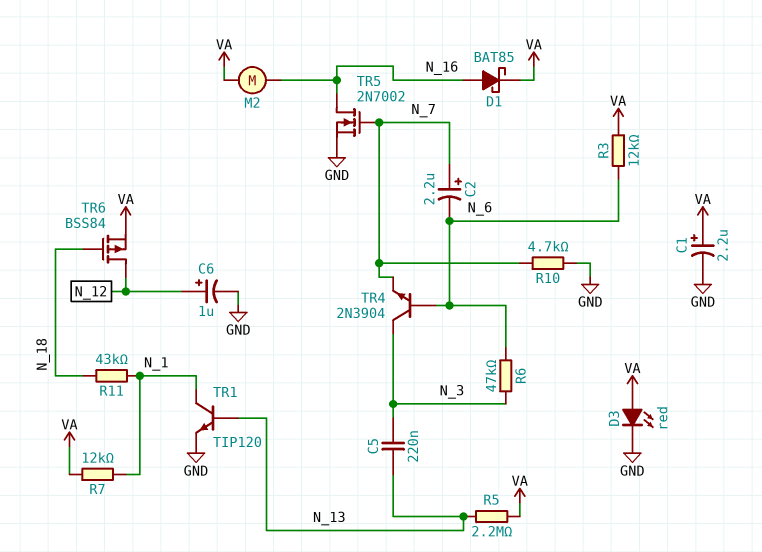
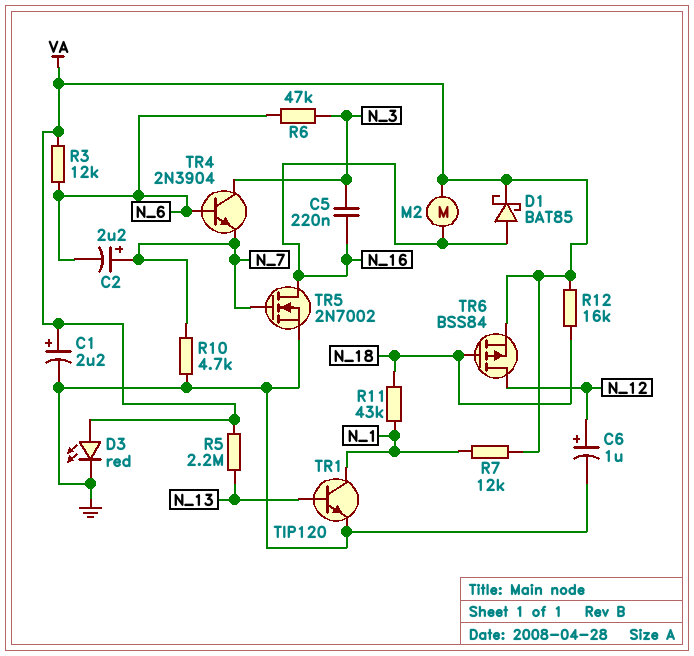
C5: 220nF (N_3, N_13) -> 220nF (N_3, N_16)
R12: none -> 16k (N_18, VA)

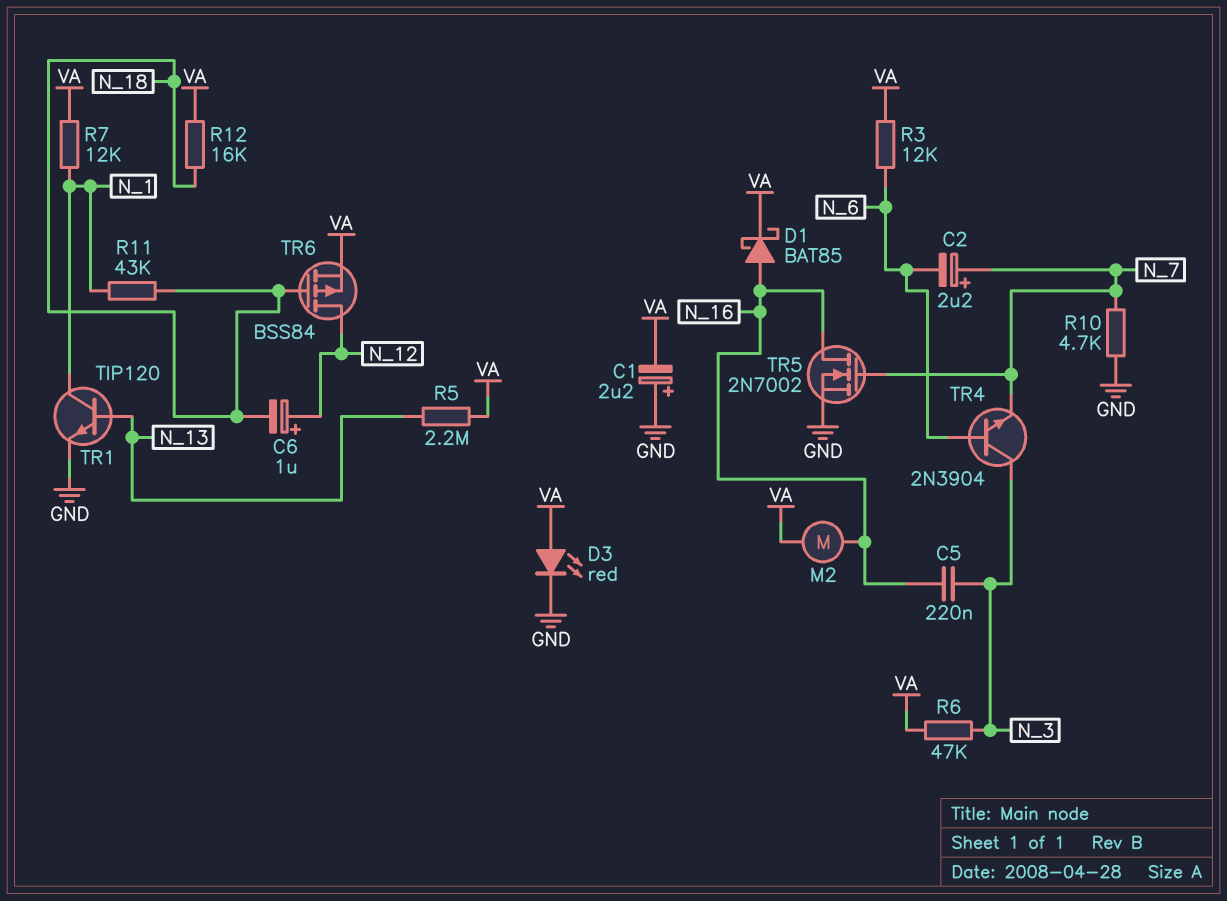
C1: 2.2uF (plus VA, minus GND) -> 2.2uF (plus GND, minus VA)
C6: 1uF (plus N_12, minus GND) -> 1uF (plus N_12, minus N_18)
R6: 47k (N_3, N_6) -> 47k (N_3, VA)

